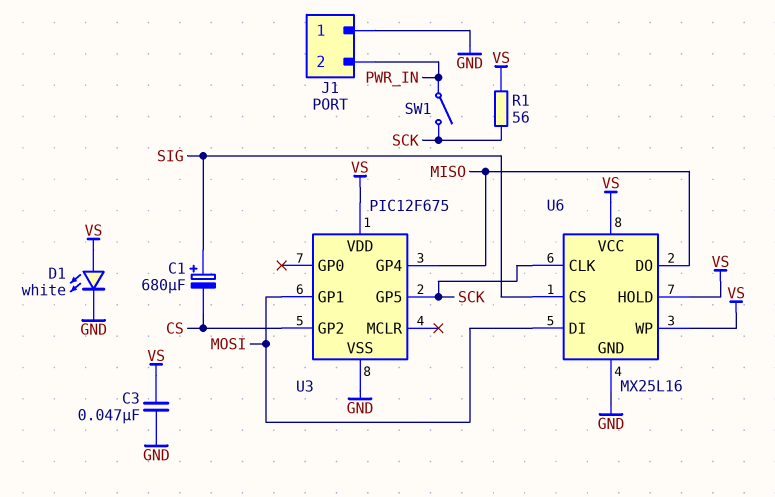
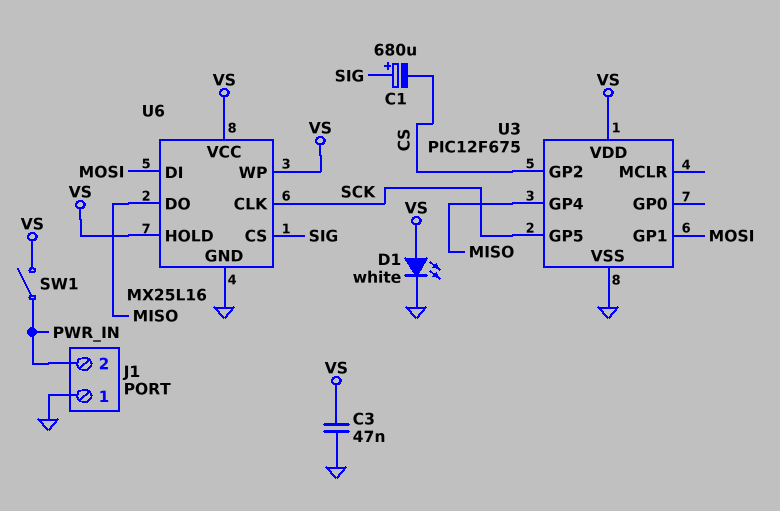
R1: 56 (SCK, VS) -> none
SW1: switch (PWR_IN, SCK) -> switch (PWR_IN, VS)

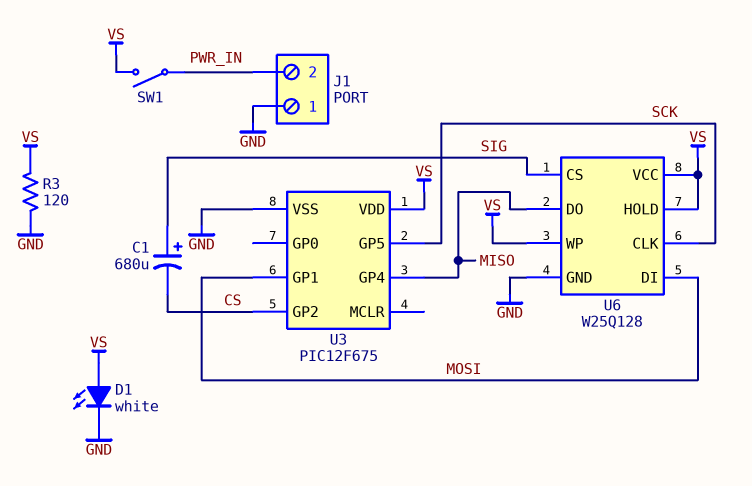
C3: 47nF (GND, VS) -> none
R3: none -> 120 (GND, VS)
U6: MX25L16 -> W25Q128

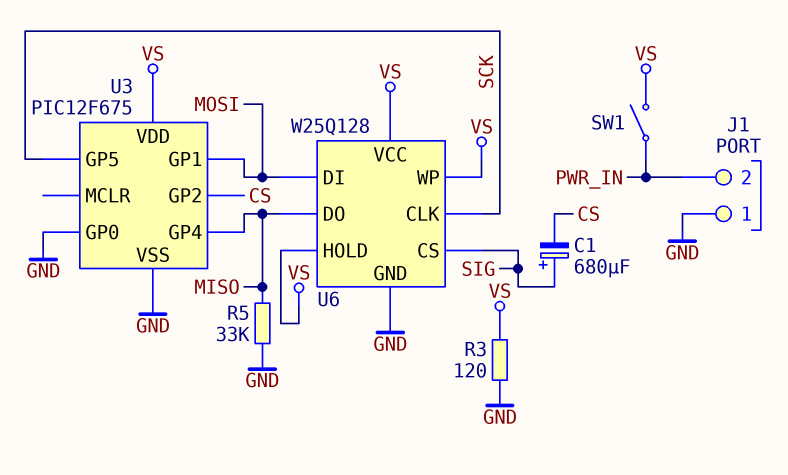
D1: LED white (A VS, K GND) -> none
R5: none -> 33k (GND, MISO)
U3 pin GP0: none -> GND

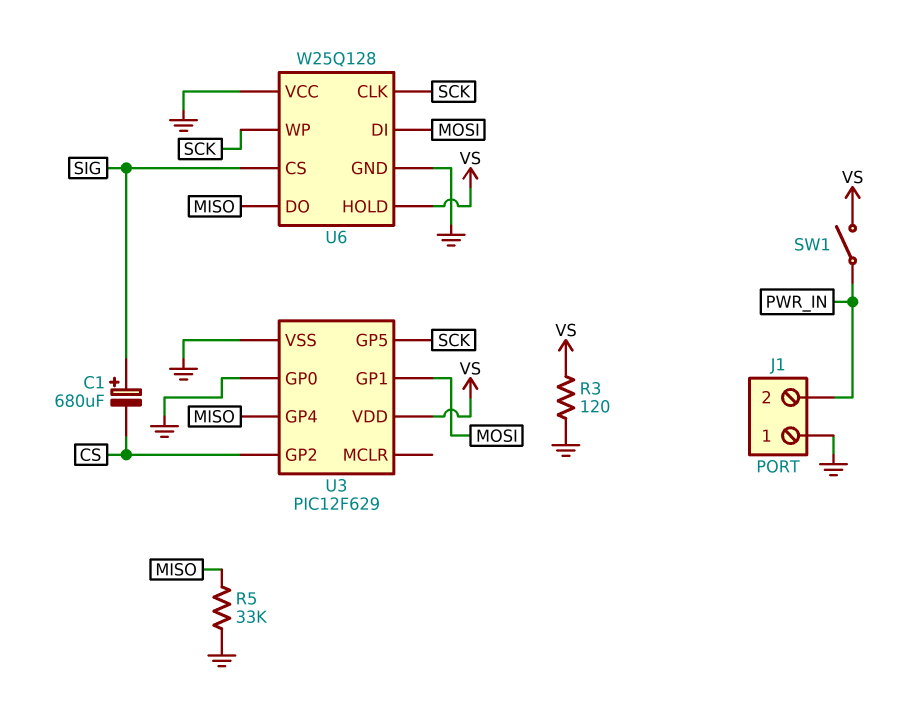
U3: PIC12F675 -> PIC12F629
U6 pin VCC: VS -> GND
U6 pin WP: VS -> SCK

